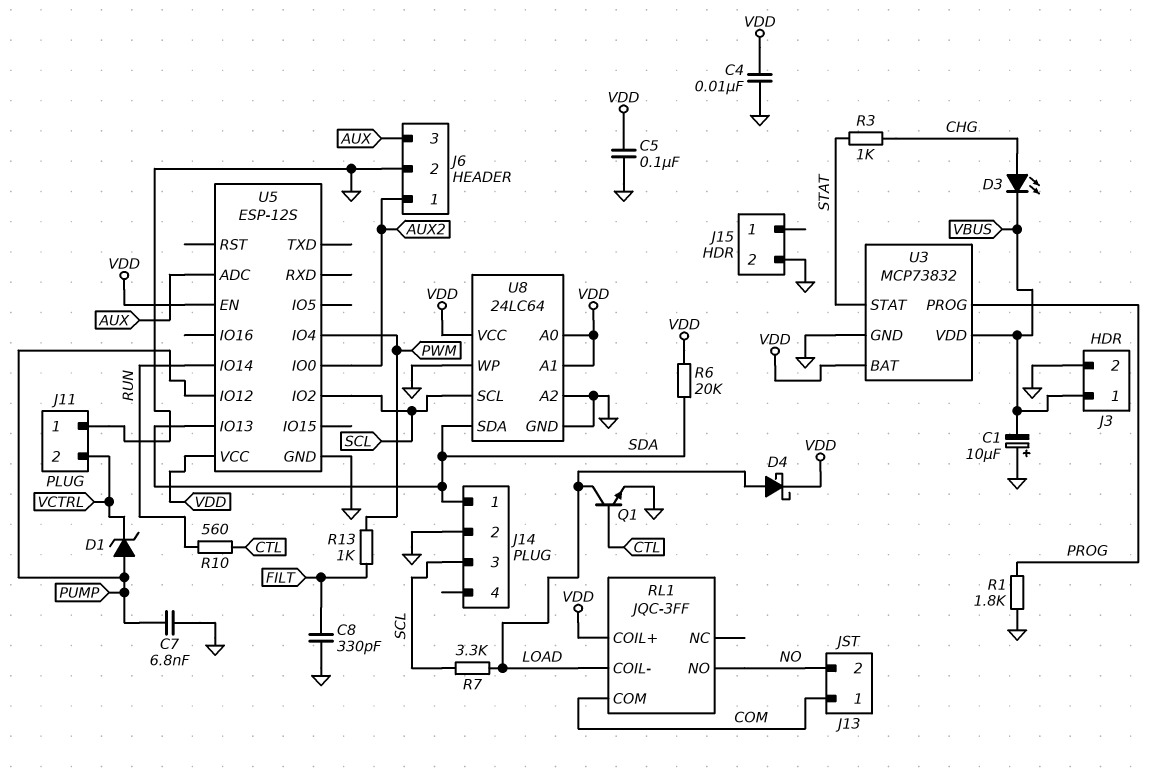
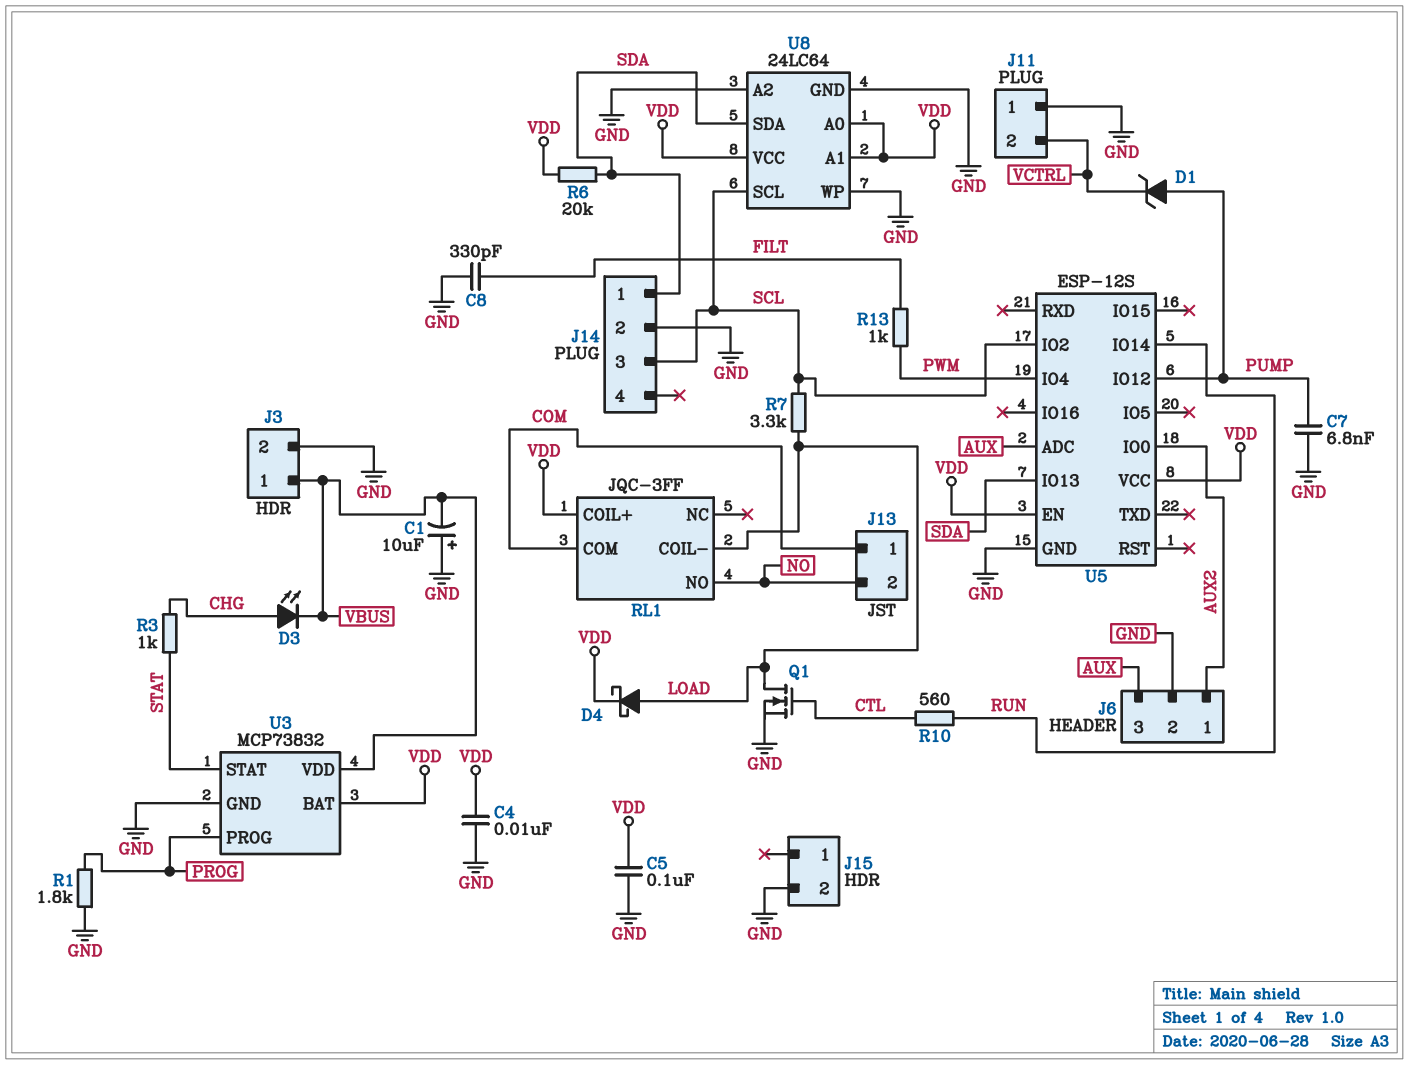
Q1: NPN (B CTL, C LOAD, E GND) -> NMOS (G CTL, D LOAD, S GND)

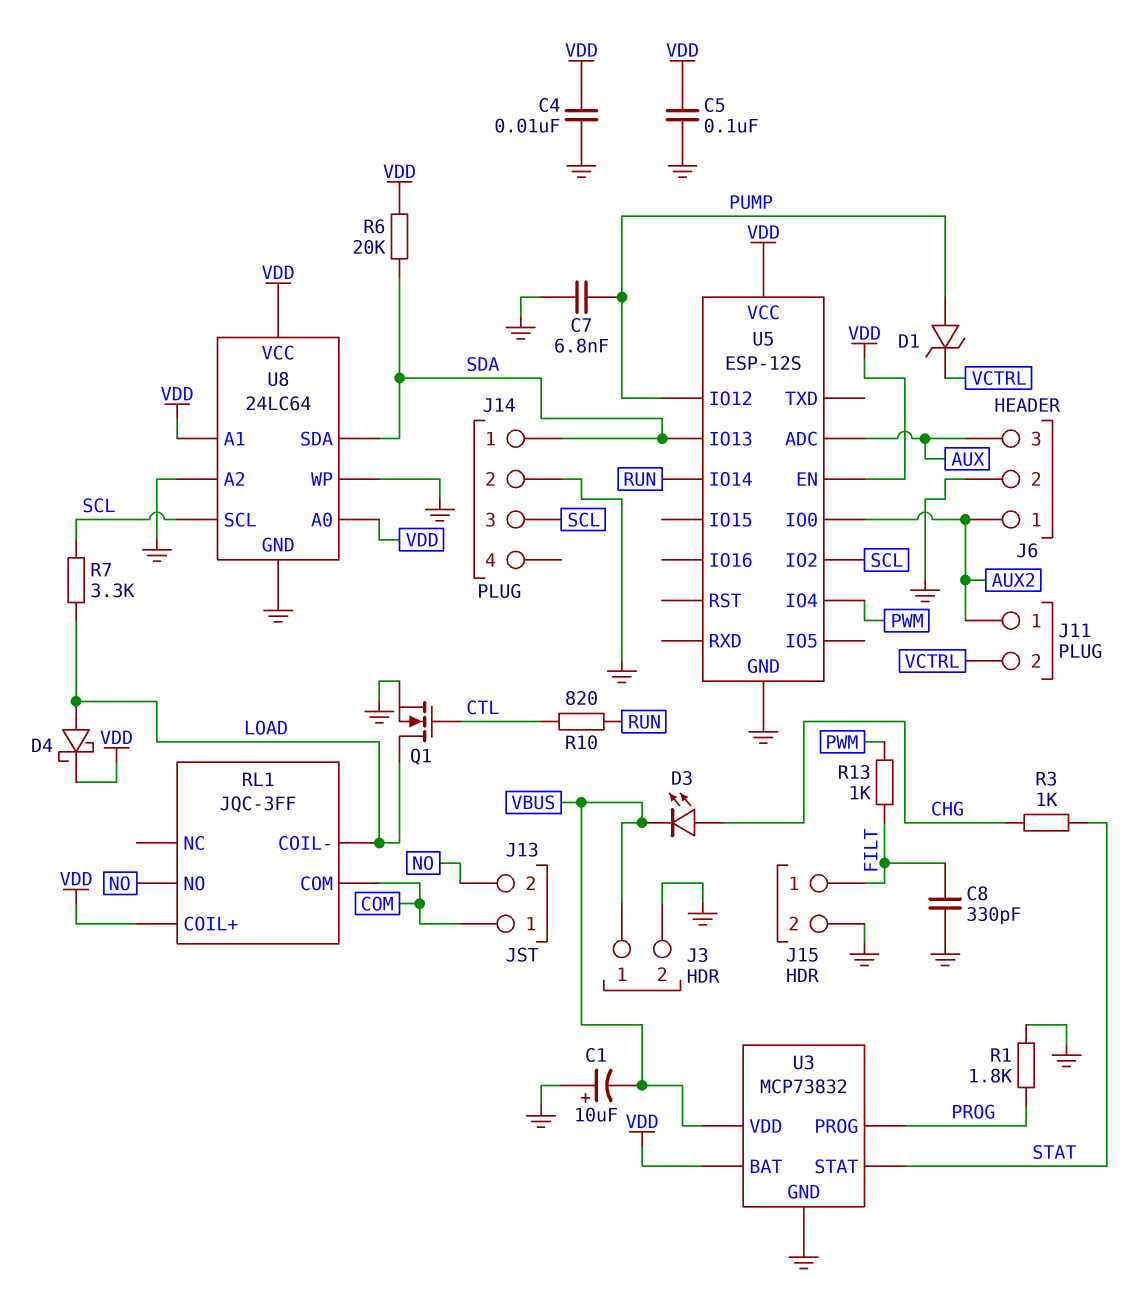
J11 pin 1: GND -> AUX2
J15 pin 1: none -> FILT
R10: 560 (CTL, RUN) -> 820 (CTL, RUN)

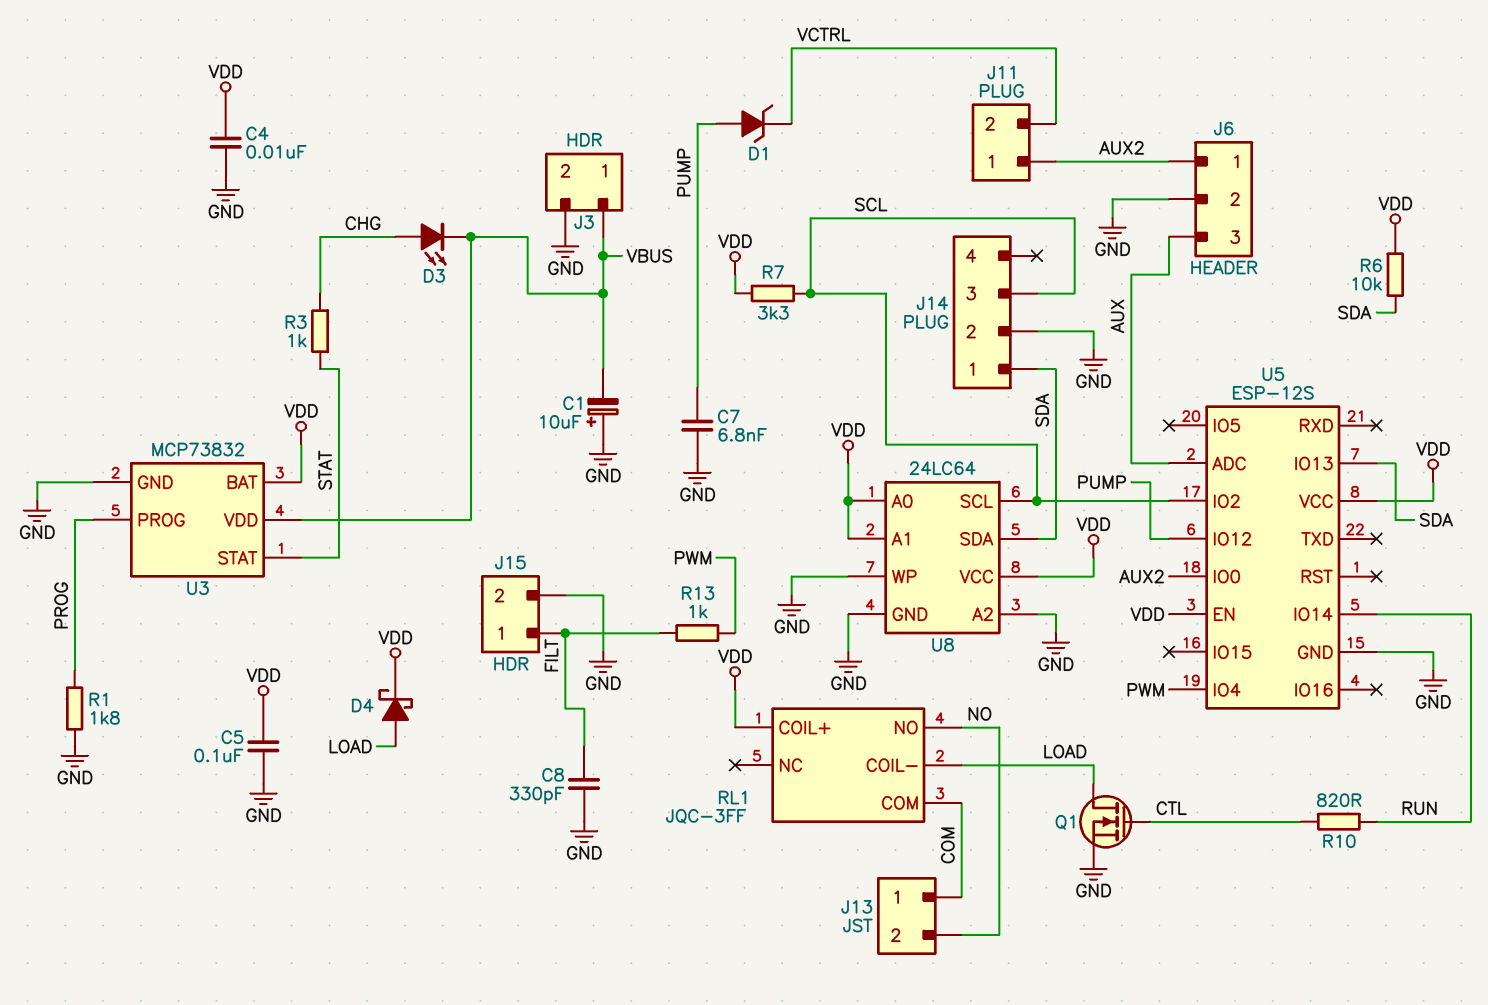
R6: 20k (SDA, VDD) -> 10k (SDA, VDD)
R7: 3.3k (LOAD, SCL) -> 3.3k (SCL, VDD)

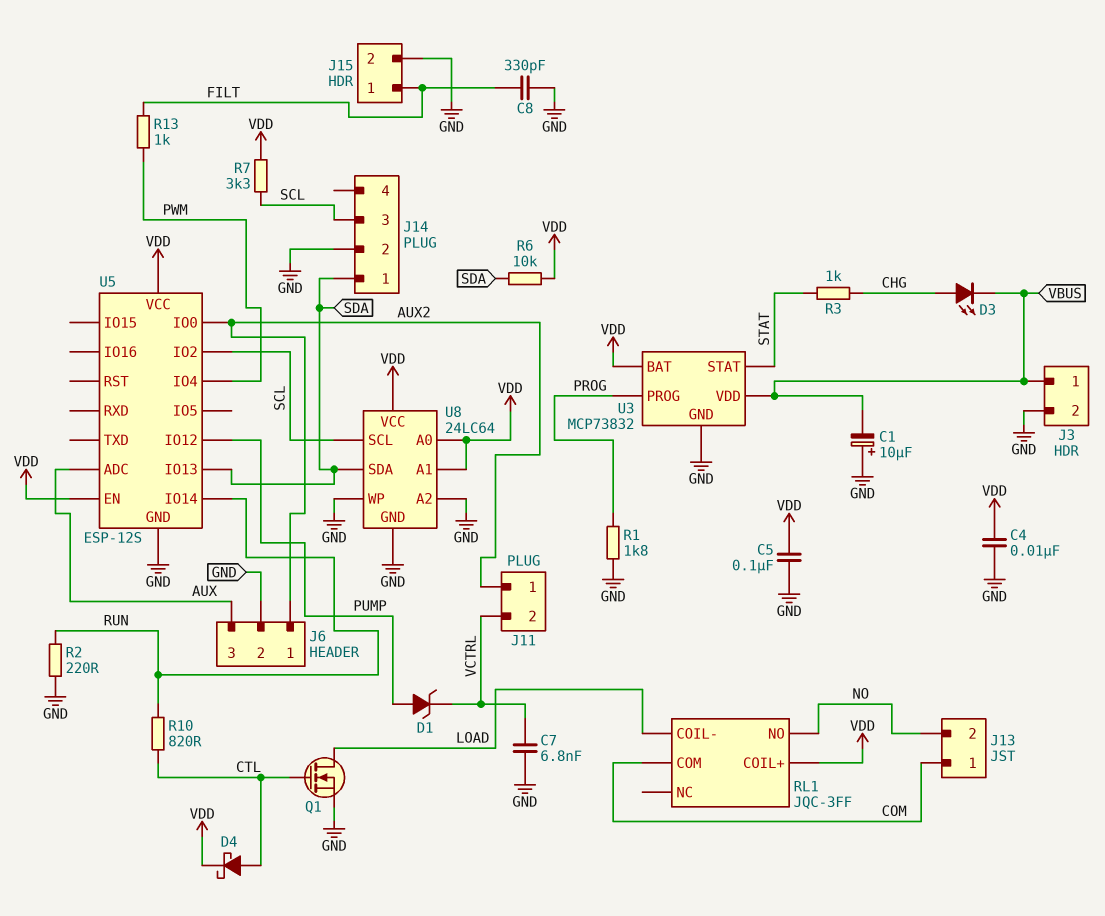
C7: 6.8nF (GND, PUMP) -> 6.8nF (GND, VCTRL)
D4: schottky (A LOAD, K VDD) -> schottky (A CTL, K VDD)
R2: none -> 220 (GND, RUN)

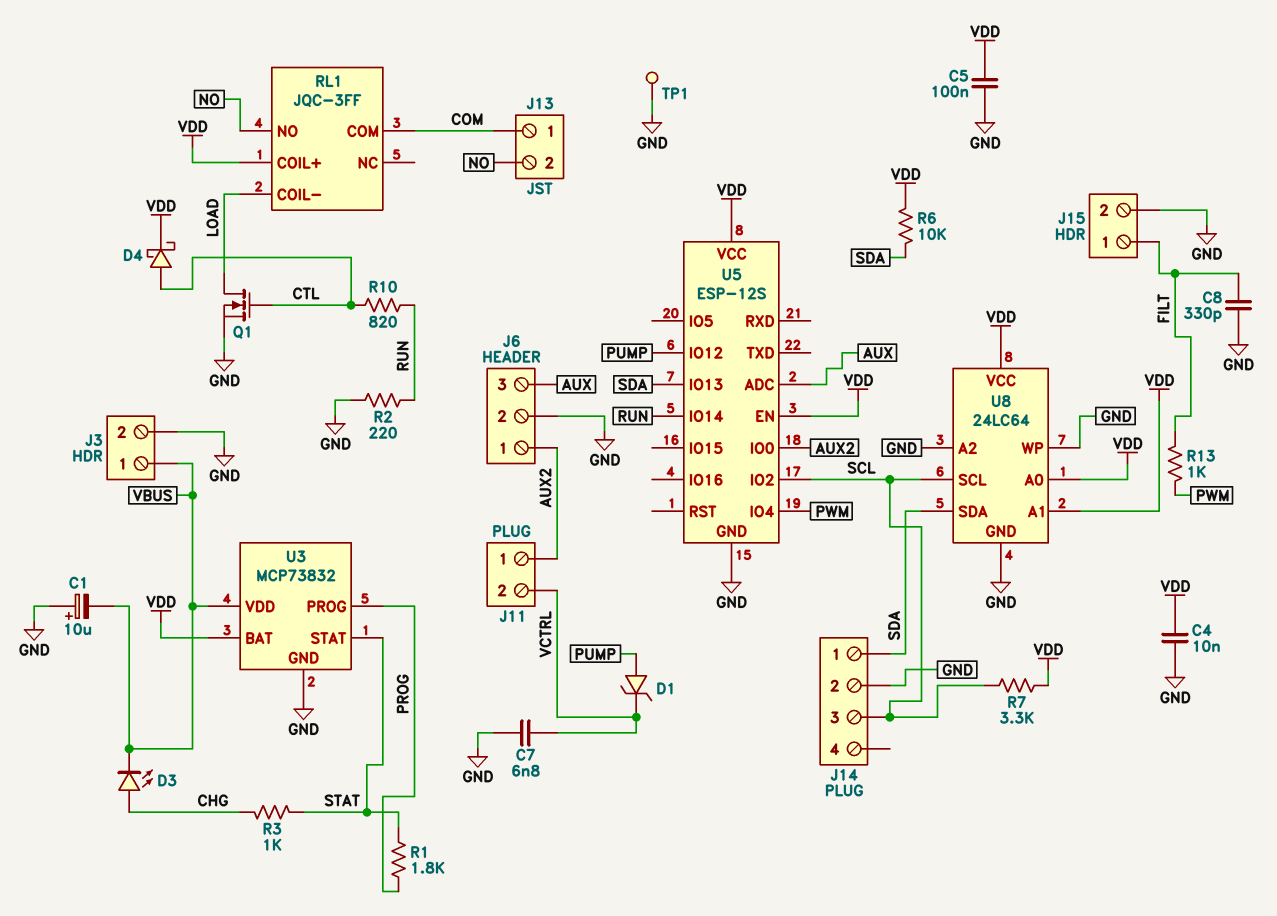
R1: 1.8k (GND, PROG) -> 1.8k (PROG, STAT)
TP1: none -> test point (GND)

